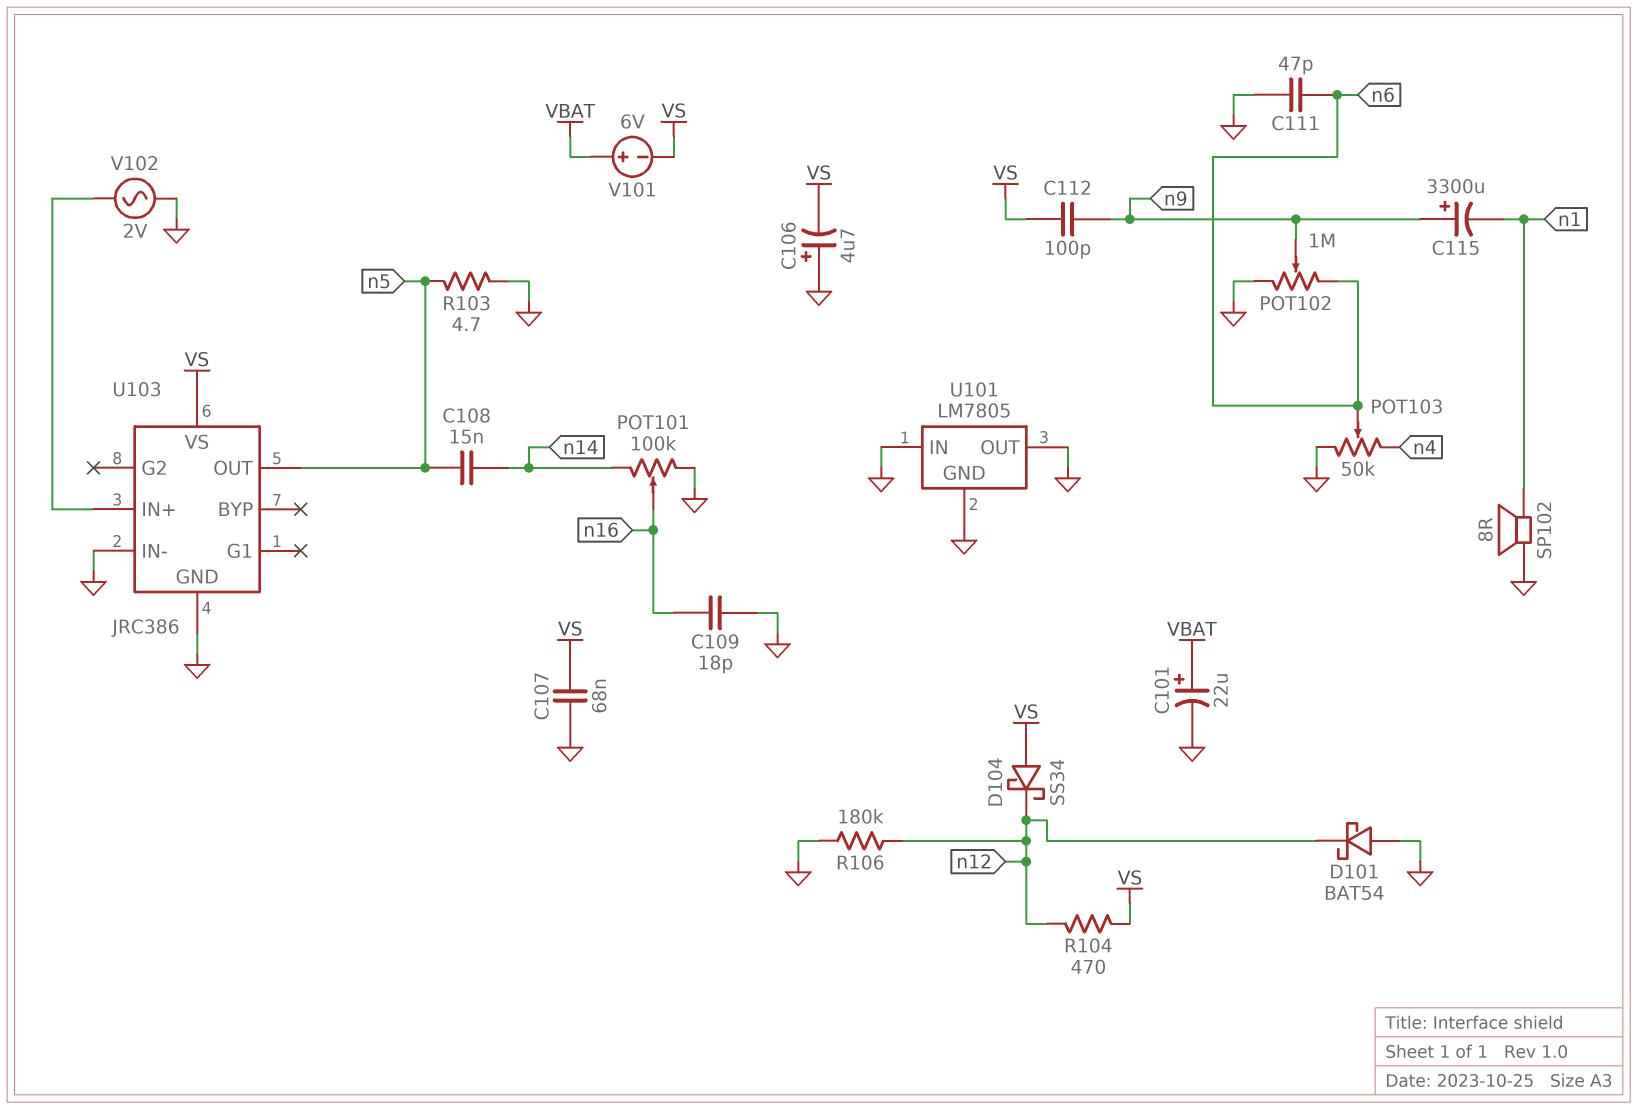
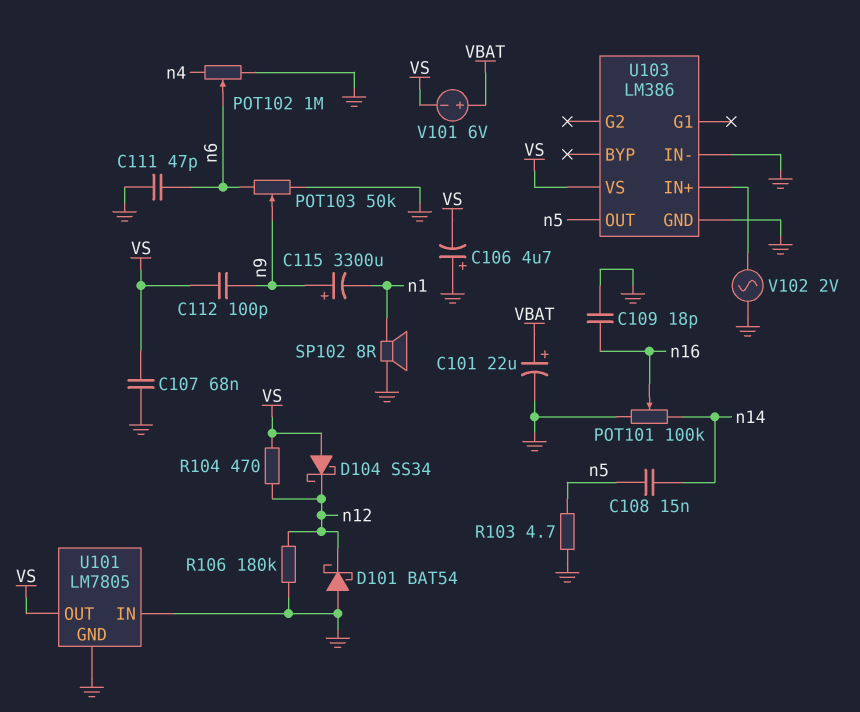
POT102: 1M (GND, n6, wiper n9) -> 1M (GND, n4, wiper n6)
POT103: 50k (GND, n4, wiper n6) -> 50k (GND, n6, wiper n9)
U101 pin OUT: GND -> VS
U103: JRC386 -> LM386

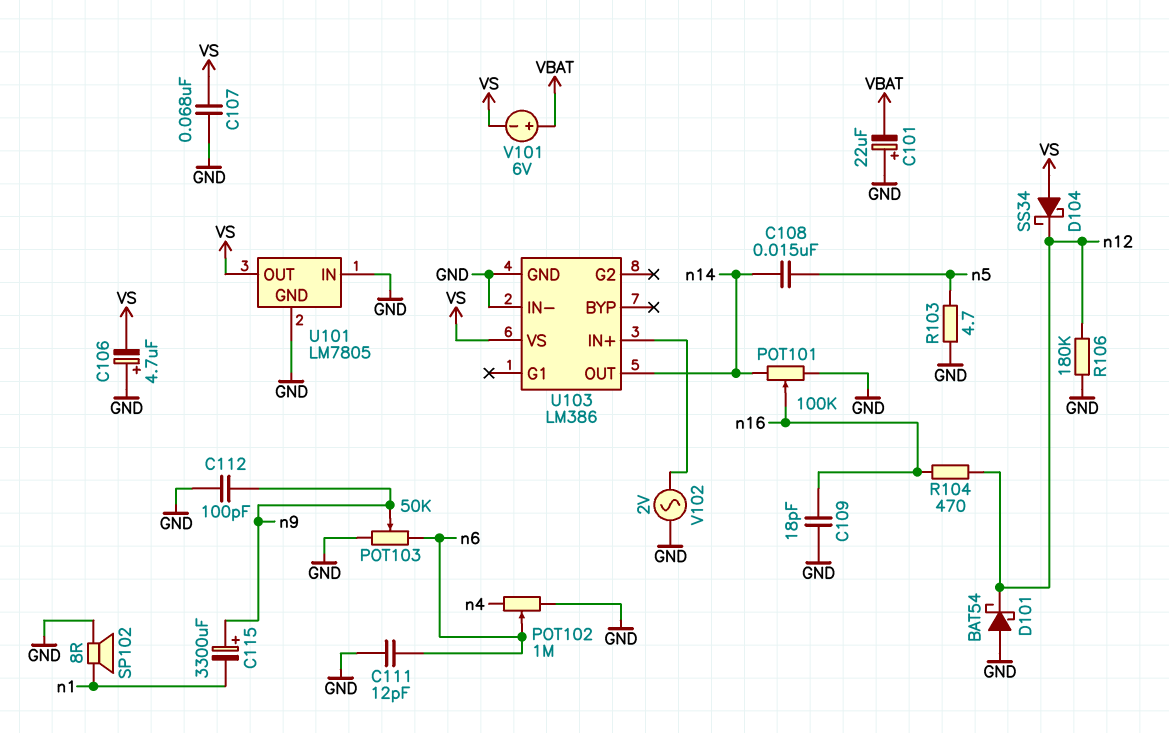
C101: 22uF (plus VBAT, minus GND) -> 22uF (plus GND, minus VBAT)
C111: 47pF (GND, n6) -> 12pF (GND, n6)
C112: 100pF (VS, n9) -> 100pF (GND, n9)
R104: 470 (VS, n12) -> 470 (n12, n16)
U103 pin OUT: n5 -> n14

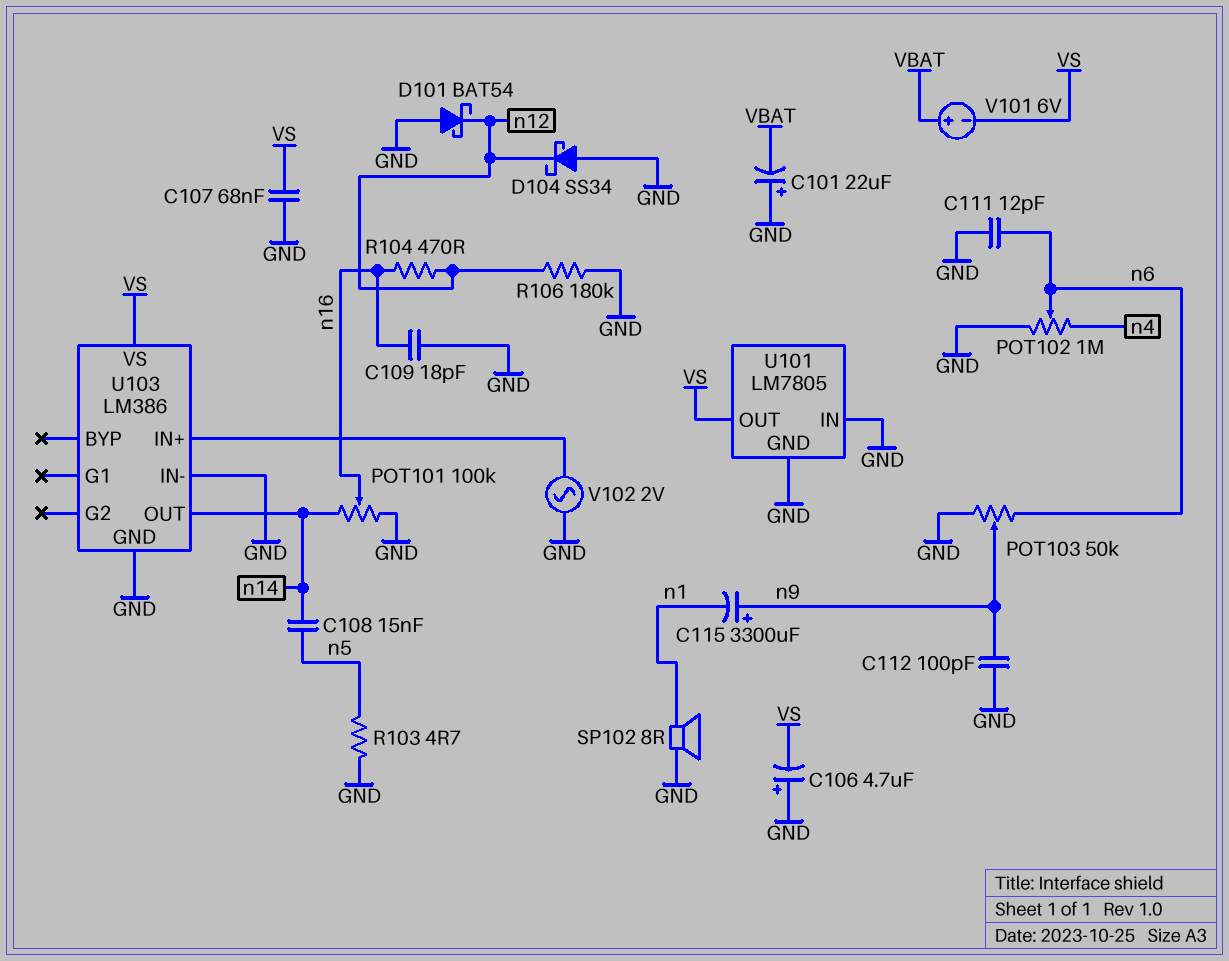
D104: schottky SS34 (A VS, K n12) -> schottky SS34 (A GND, K n12)

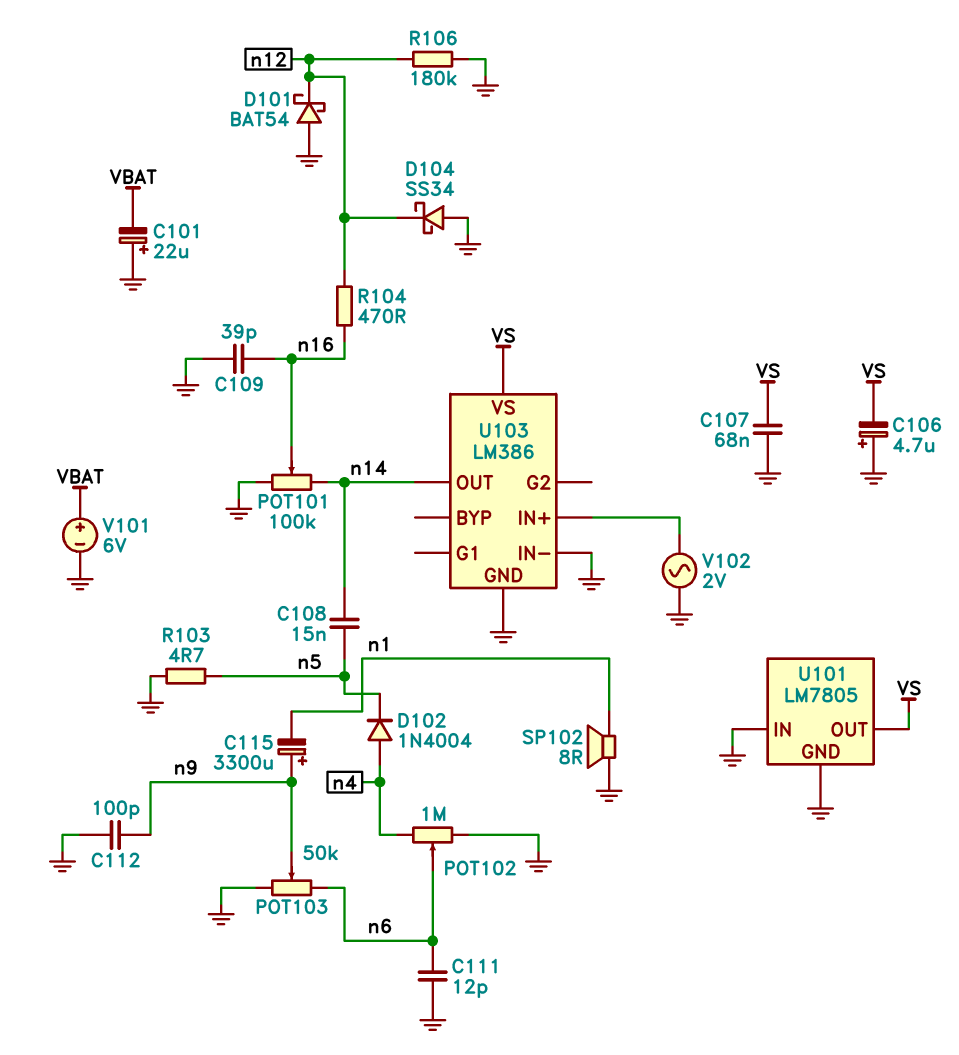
C109: 18pF (GND, n16) -> 39pF (GND, n16)
D102: none -> diode 1N4004 (A n4, K n5)
V101: 6V (plus VBAT, minus VS) -> 6V (plus VBAT, minus GND)

